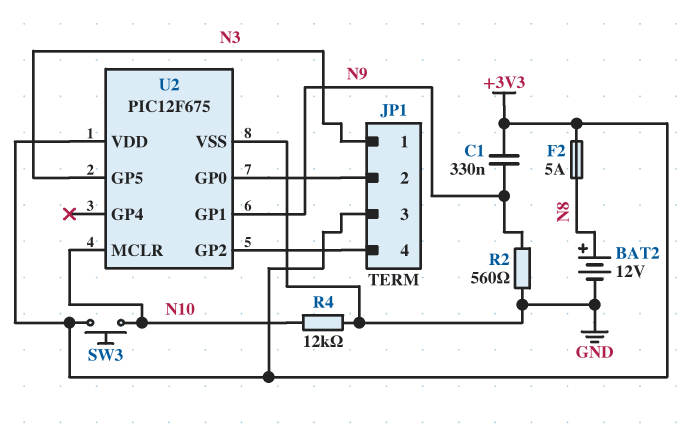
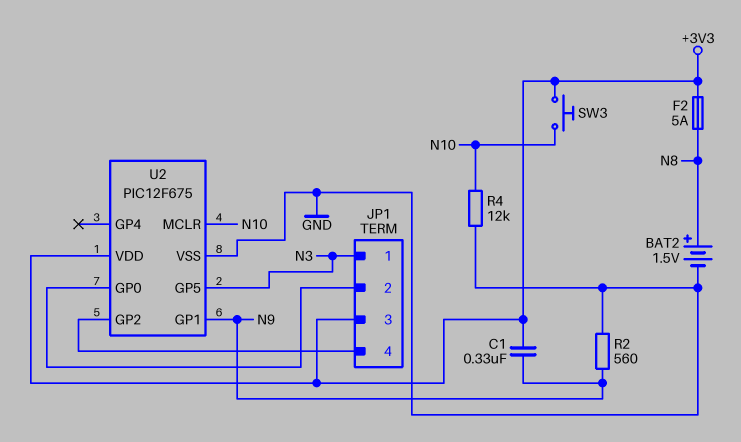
BAT2: 12V (plus N8, minus GND) -> 1.5V (plus N8, minus GND)

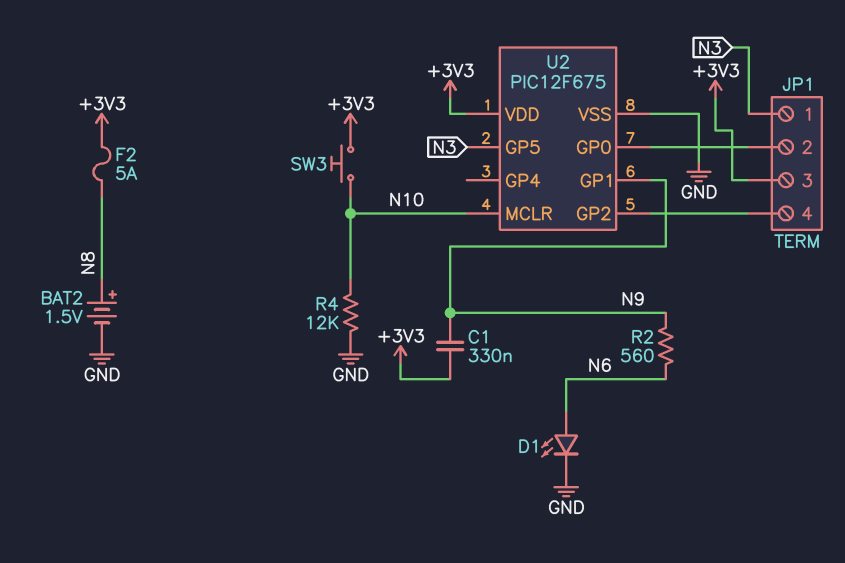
D1: none -> LED (A N6, K GND)
R2: 560 (GND, N9) -> 560 (N6, N9)

